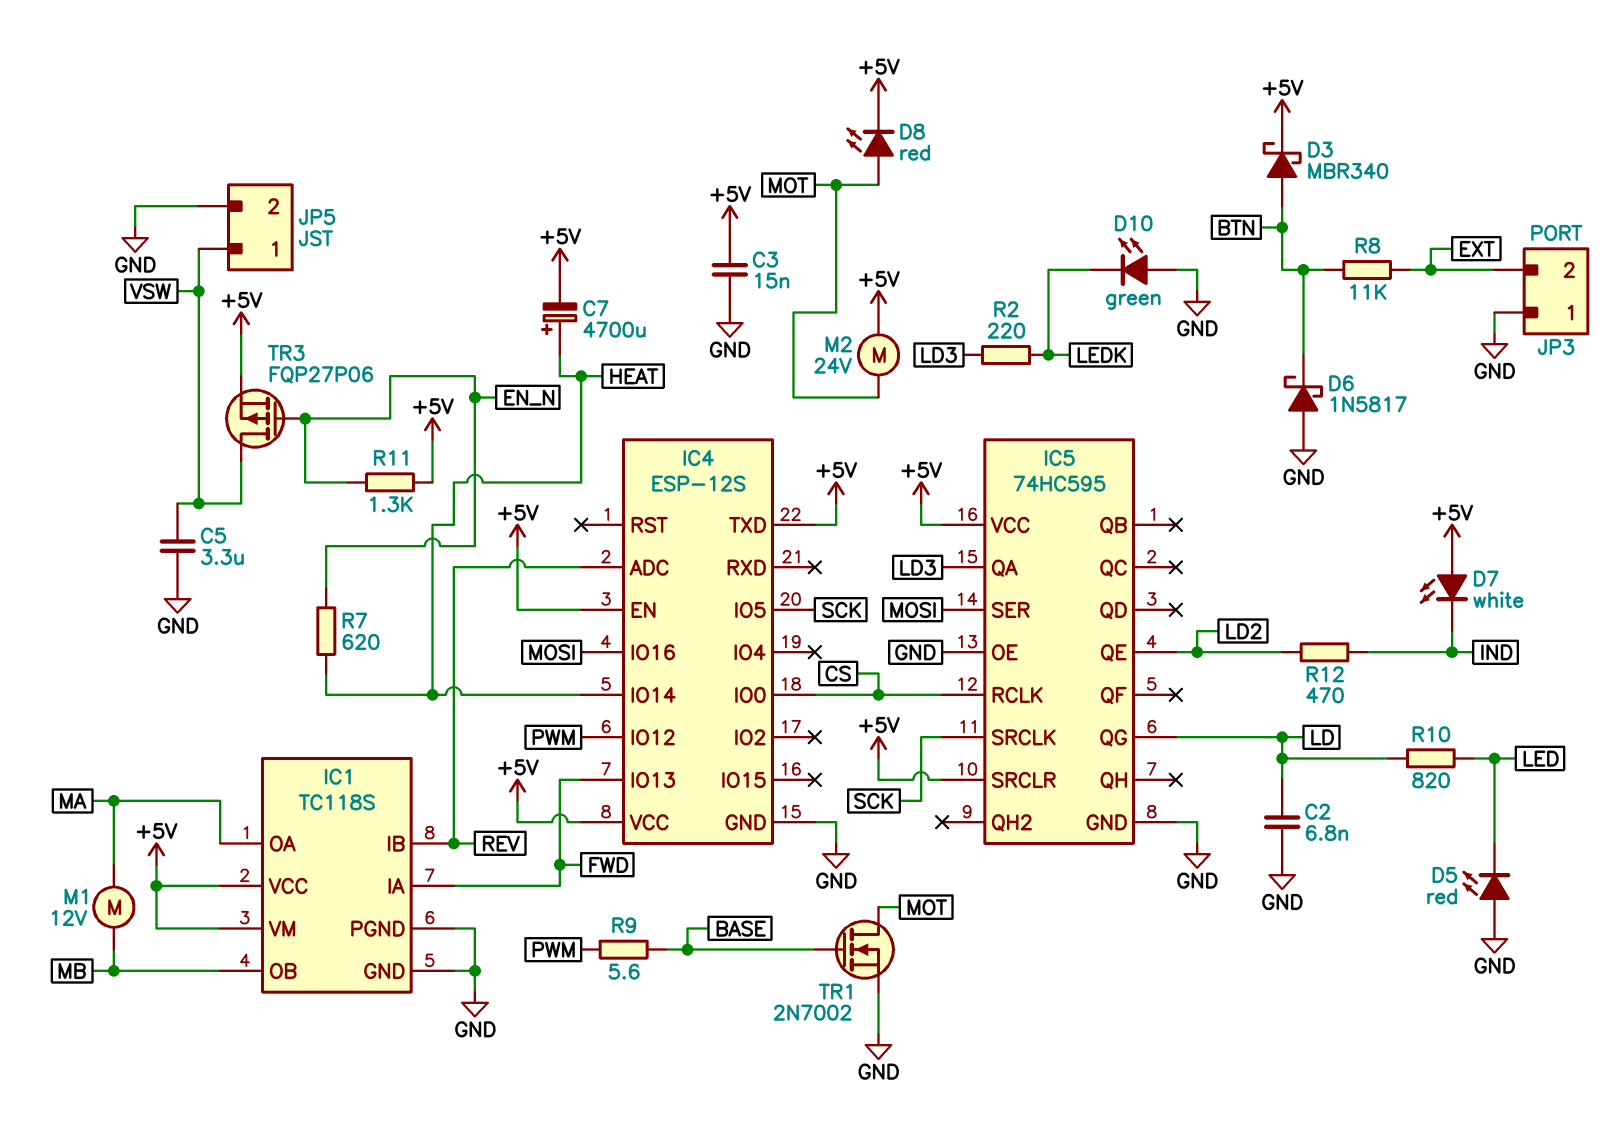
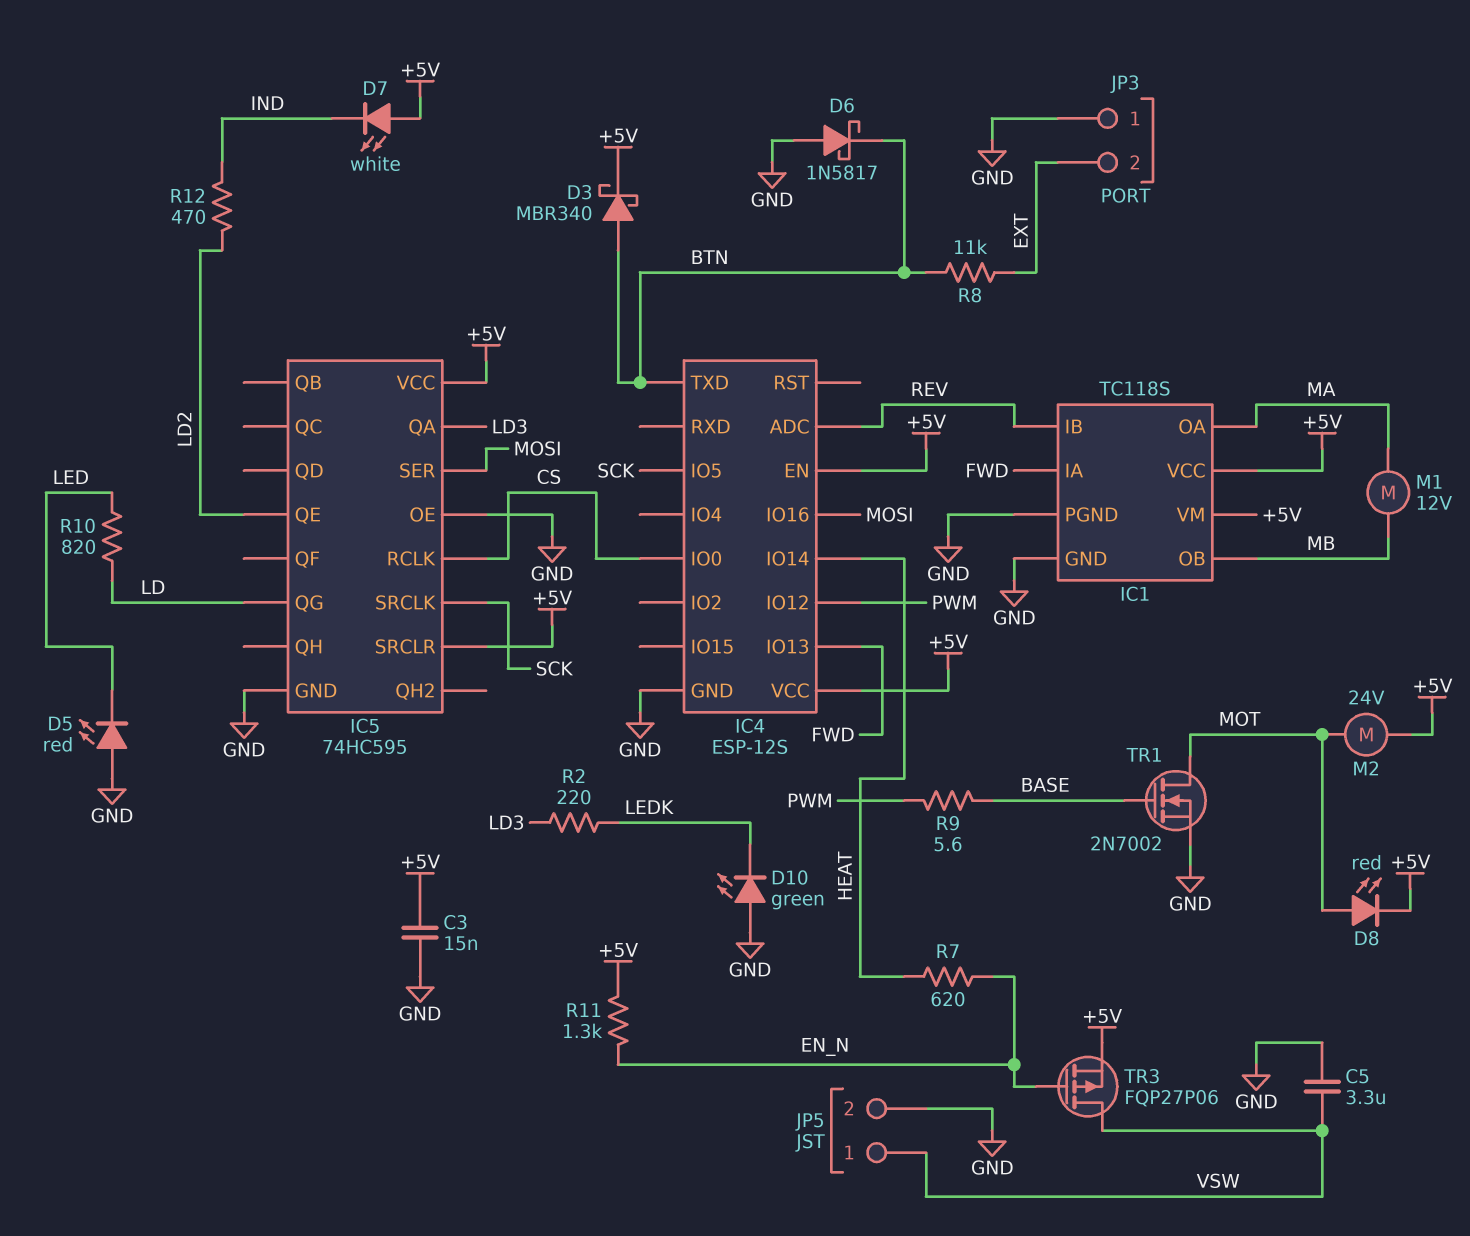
C2: 6.8nF (GND, LD) -> none
C7: 4700uF (plus HEAT, minus +5V) -> none
IC4 pin TXD: +5V -> BTN

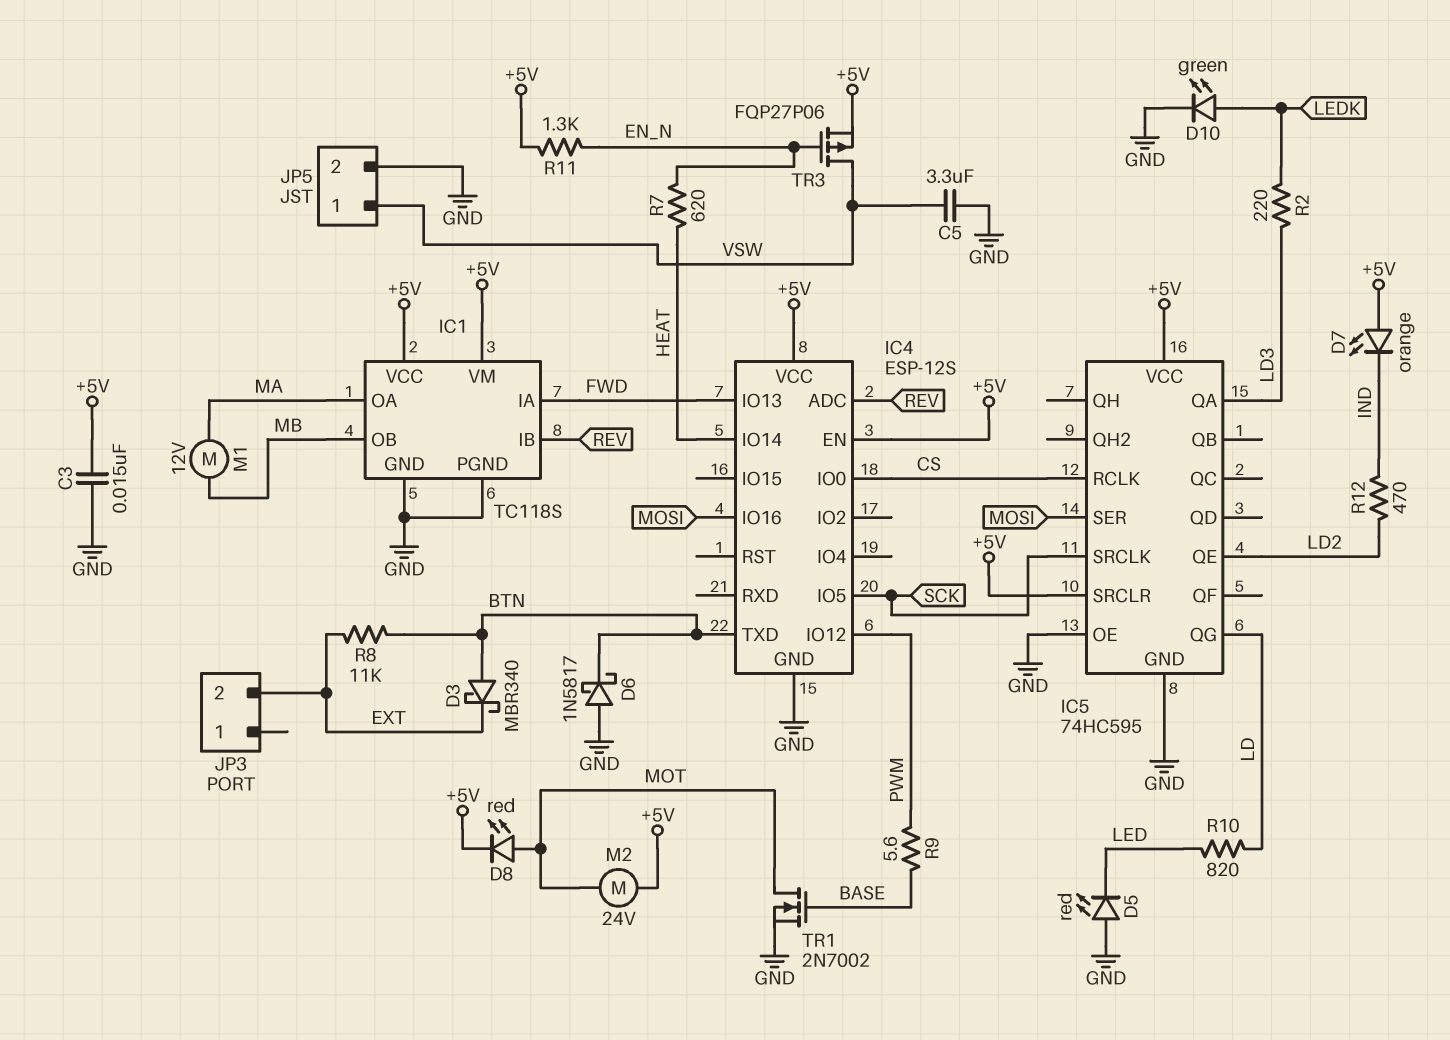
D3: schottky MBR340 (A BTN, K +5V) -> schottky MBR340 (A BTN, K EXT)
D7: LED white (A +5V, K IND) -> LED orange (A +5V, K IND)
D10: LED green (A GND, K LEDK) -> LED green (A LEDK, K GND)
JP3 pin 1: GND -> none

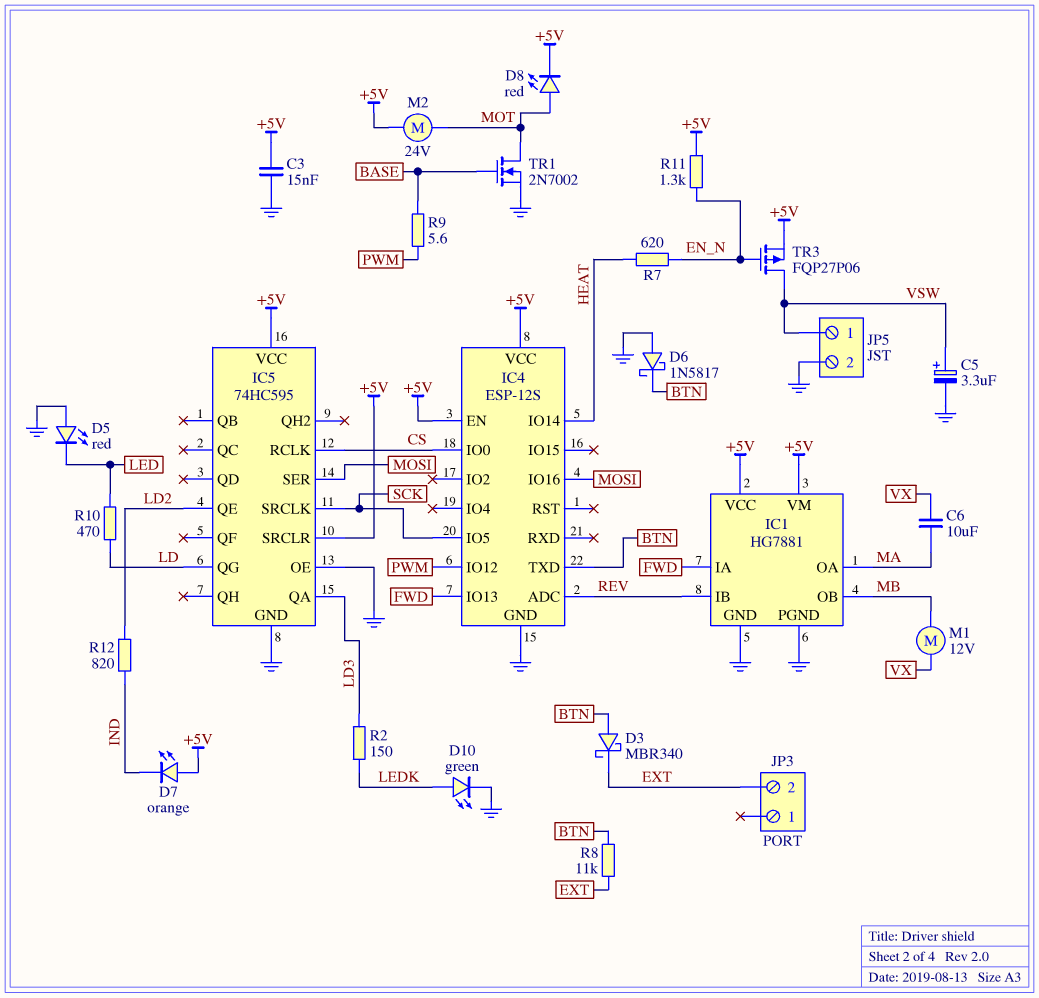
C5: 3.3uF (GND, VSW) -> 3.3uF (plus VSW, minus GND)
C6: none -> 10uF (MA, VX)
IC1: TC118S -> HG7881
M1: motor 12V (MA, MB) -> motor 12V (MB, VX)
R2: 220 (LD3, LEDK) -> 150 (LD3, LEDK)
R10: 820 (LD, LED) -> 470 (LD, LED)
R12: 470 (IND, LD2) -> 820 (IND, LD2)

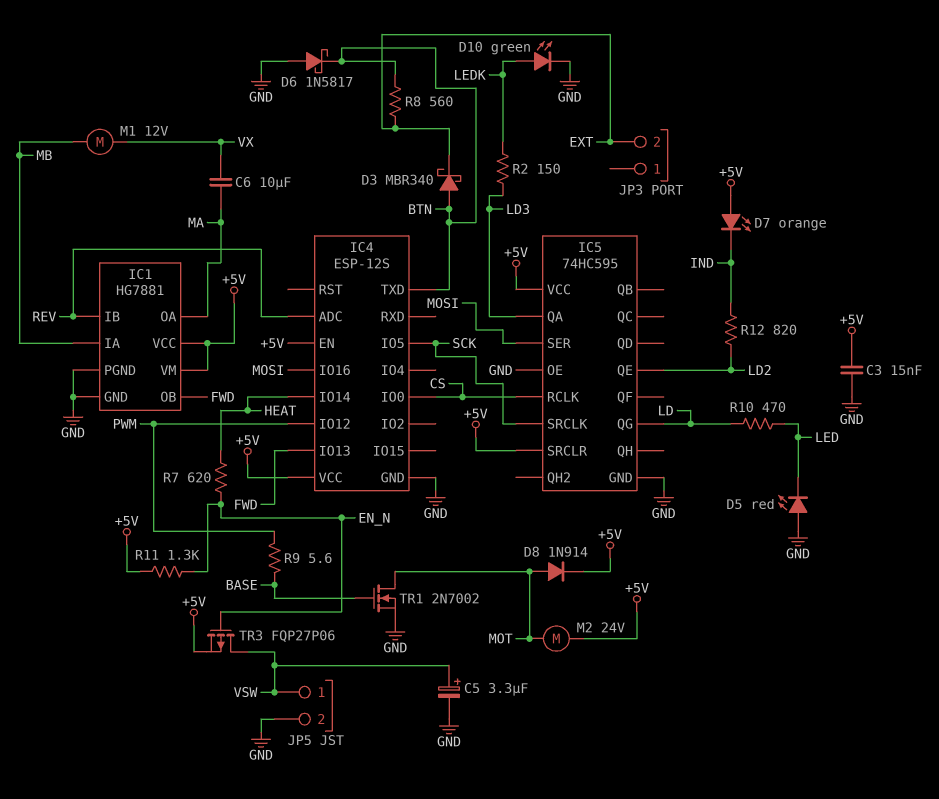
D8: LED red (A MOT, K +5V) -> diode 1N914 (A MOT, K +5V)
IC1 pin IA: FWD -> MB
IC1 pin OB: MB -> FWD
R8: 11k (BTN, EXT) -> 560 (BTN, EXT)

